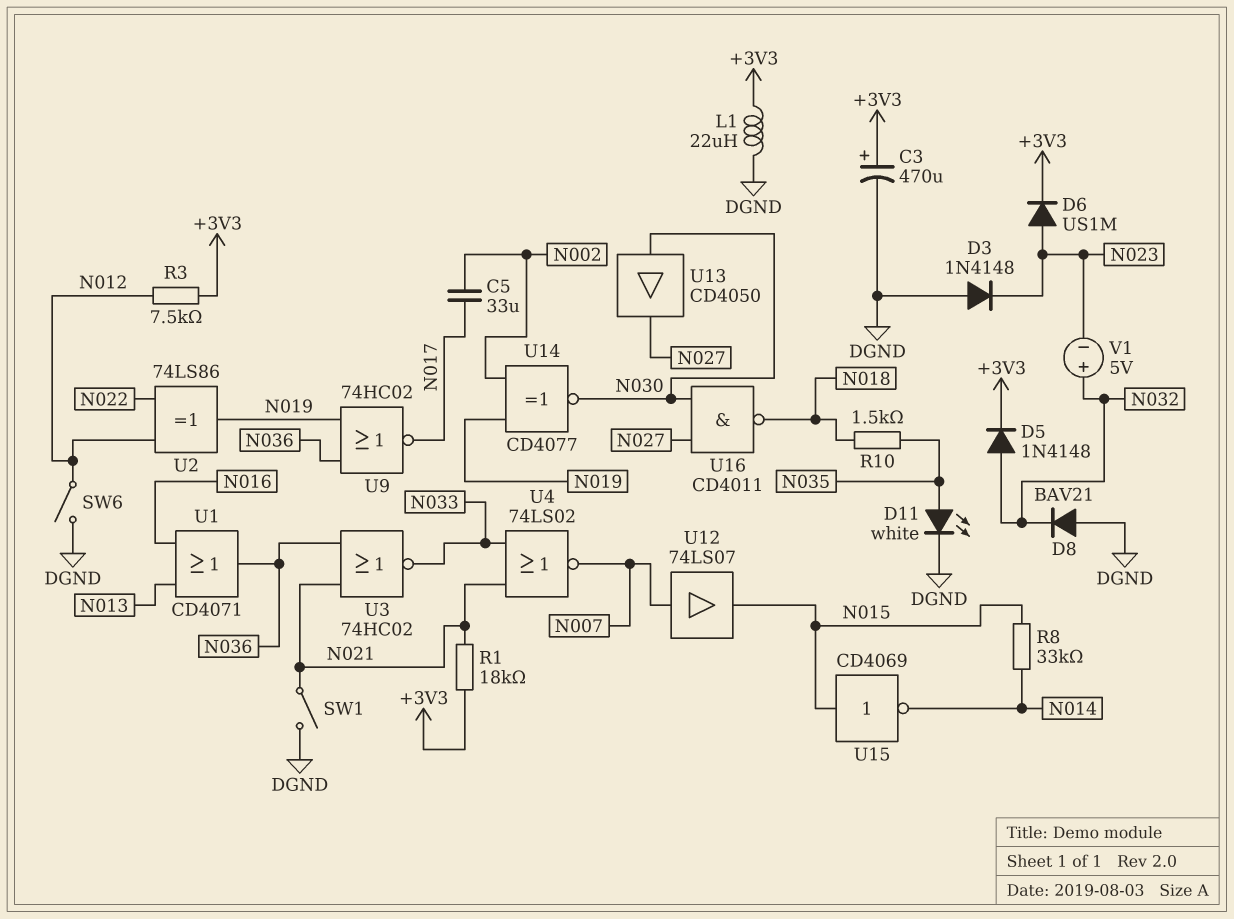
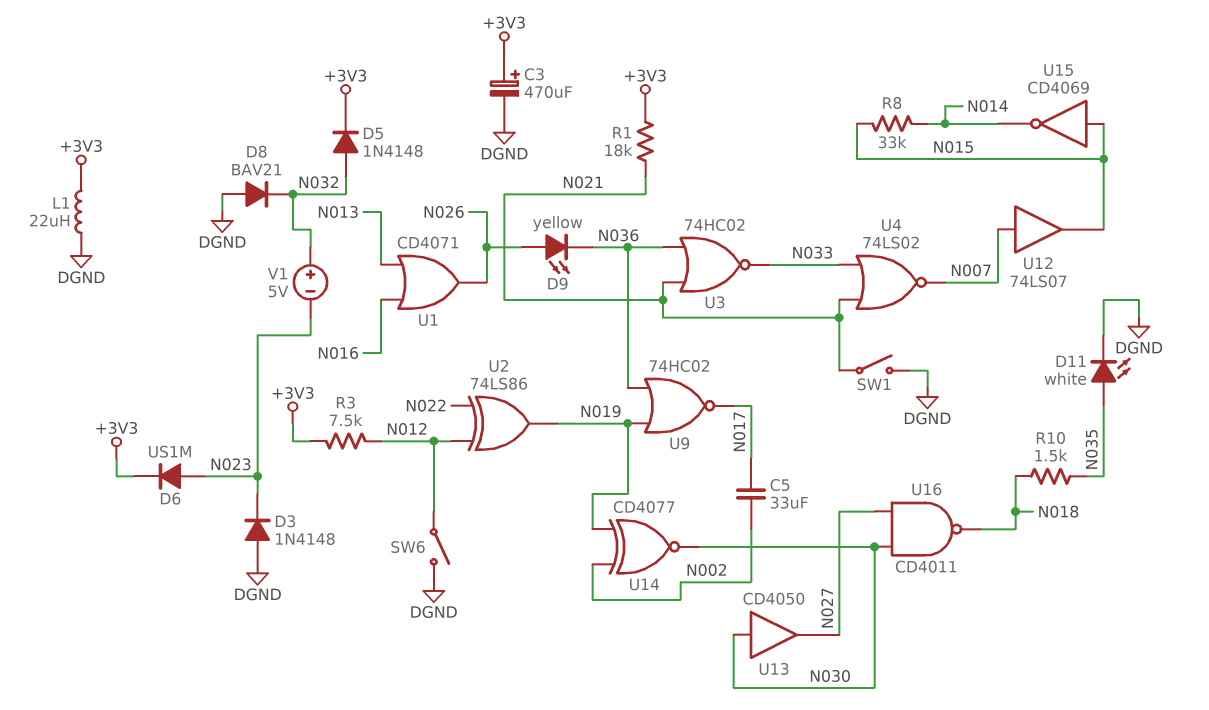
D9: none -> LED yellow (A N026, K N036)
U1: OR CD4071 (in N013, in N016, out N036) -> OR CD4071 (in N013, in N016, out N026)

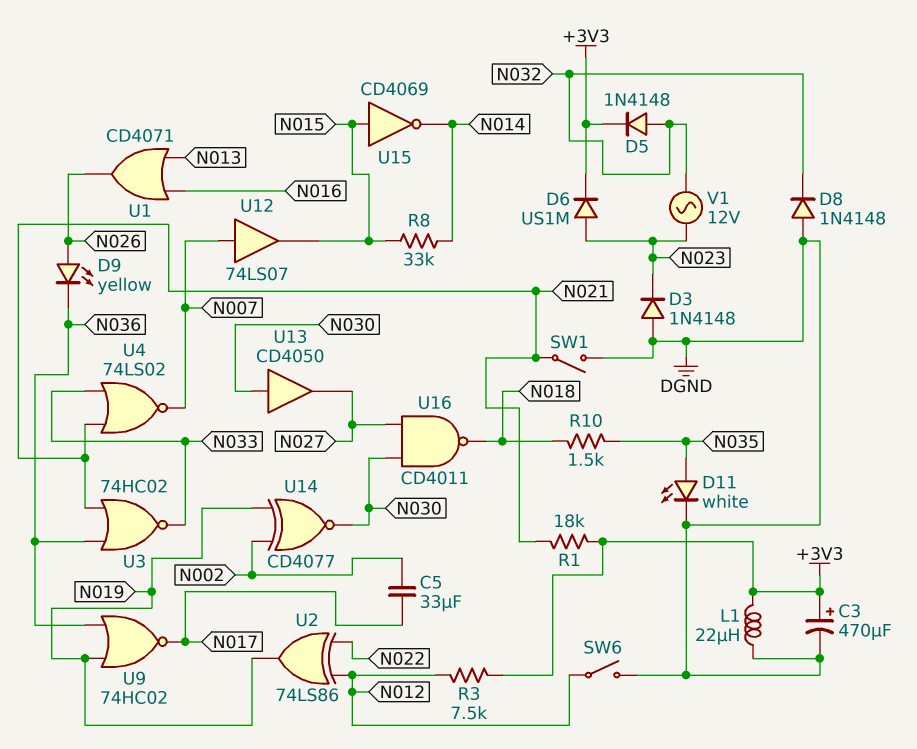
D8: diode BAV21 (A DGND, K N032) -> diode 1N4148 (A DGND, K N032)
V1: 5V (plus N032, minus N023) -> AC 12V (N023, N032)

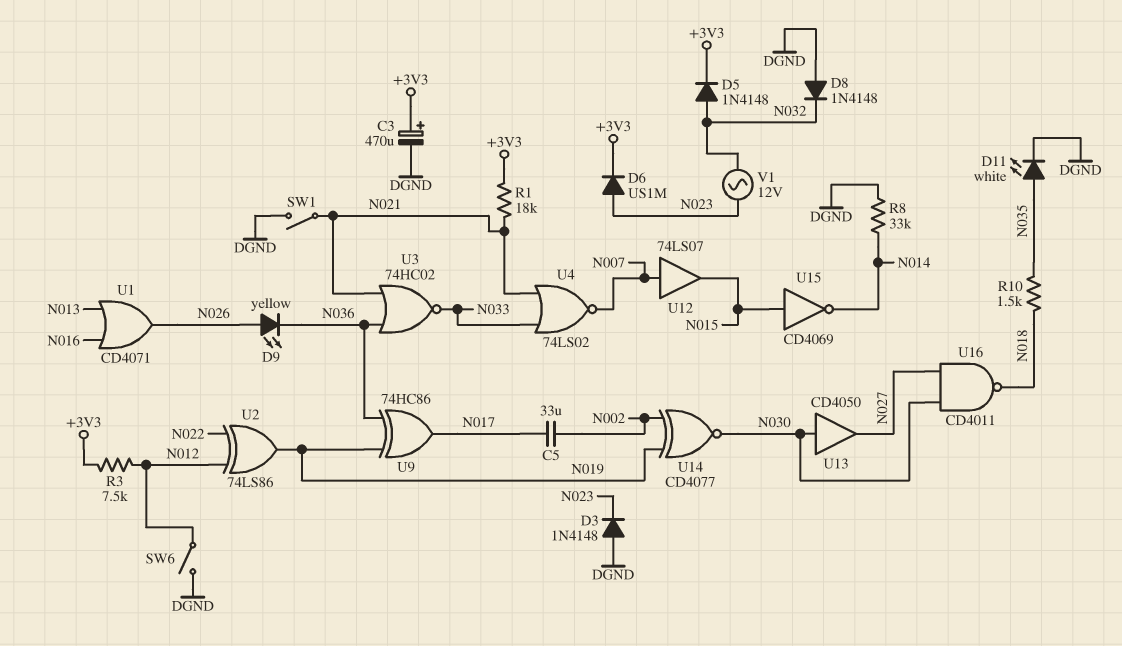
L1: 22uH (+3V3, DGND) -> none
R8: 33k (N014, N015) -> 33k (DGND, N014)
U9: NOR 74HC02 (in N019, in N036, out N017) -> XOR 74HC86 (in N019, in N036, out N017)

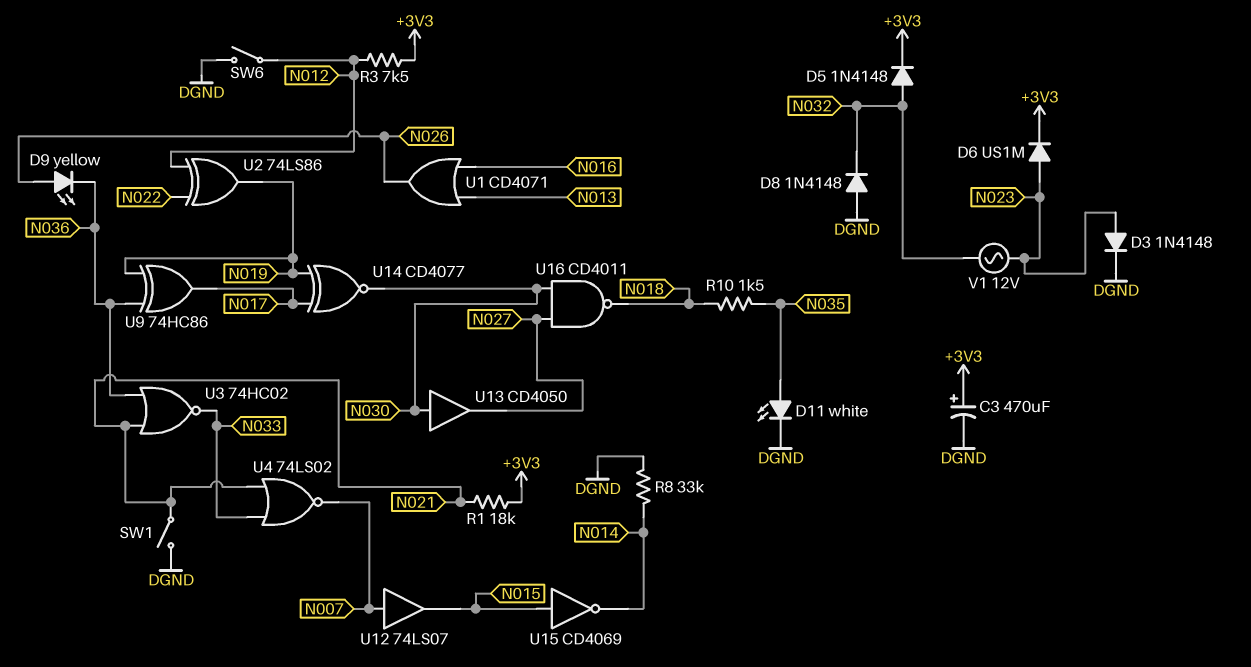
C5: 33uF (N002, N017) -> none
D3: diode 1N4148 (A DGND, K N023) -> diode 1N4148 (A N023, K DGND)
U14: XNOR CD4077 (in N002, in N019, out N030) -> XNOR CD4077 (in N017, in N019, out N030)

